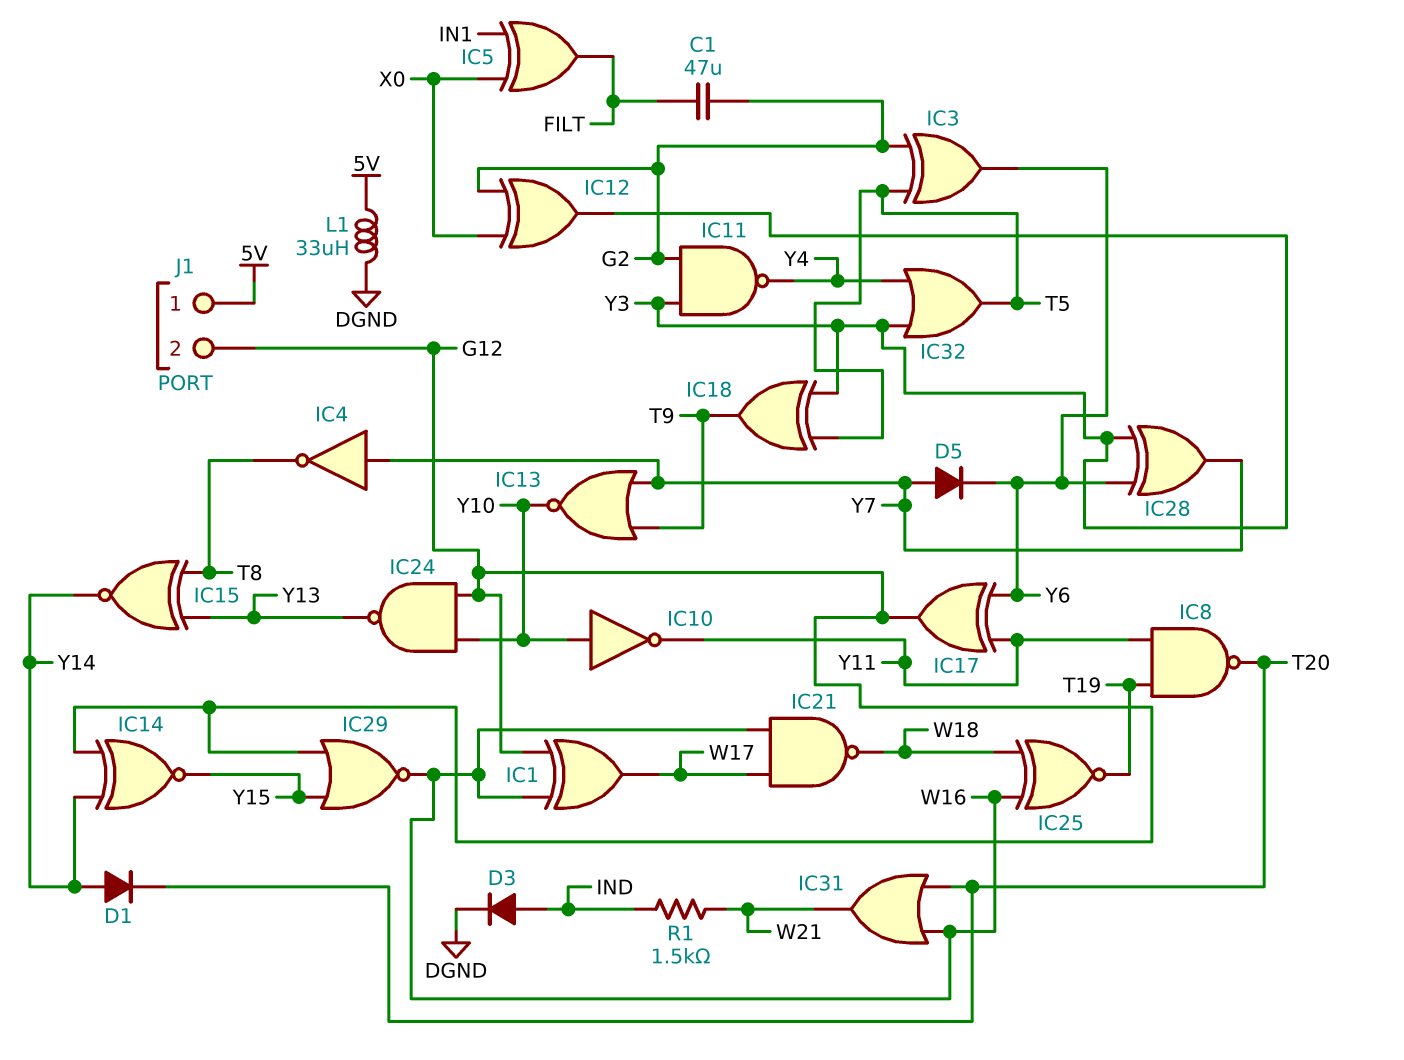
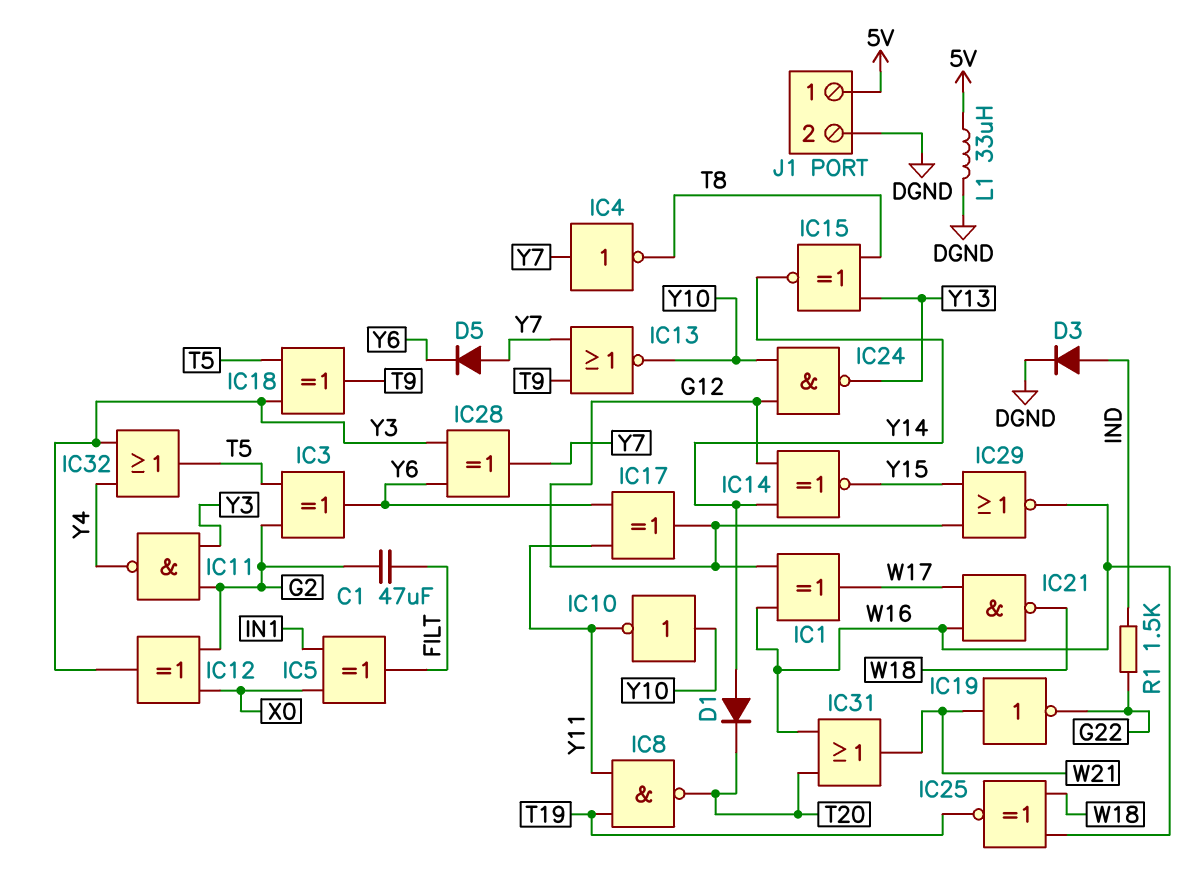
IC19: none -> NOT (in W21, out G22)
J1 pin 2: G12 -> DGND
R1: 1.5k (IND, W21) -> 1.5k (G22, IND)

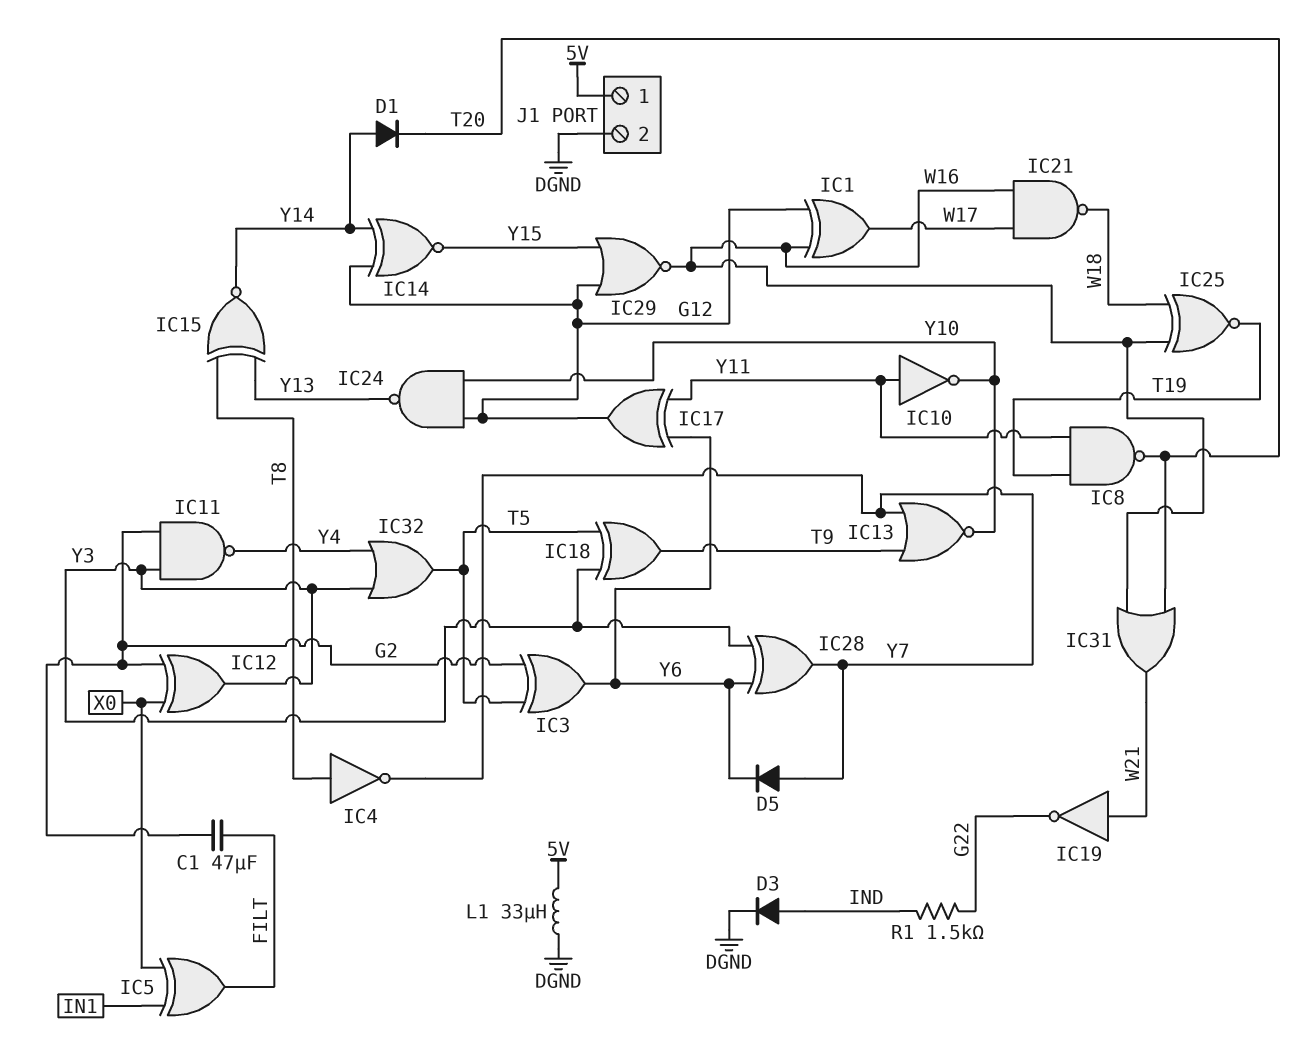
IC4: NOT (in Y7, out T8) -> NOT (in T8, out Y7)
IC10: NOT (in Y10, out Y11) -> NOT (in Y11, out Y10)

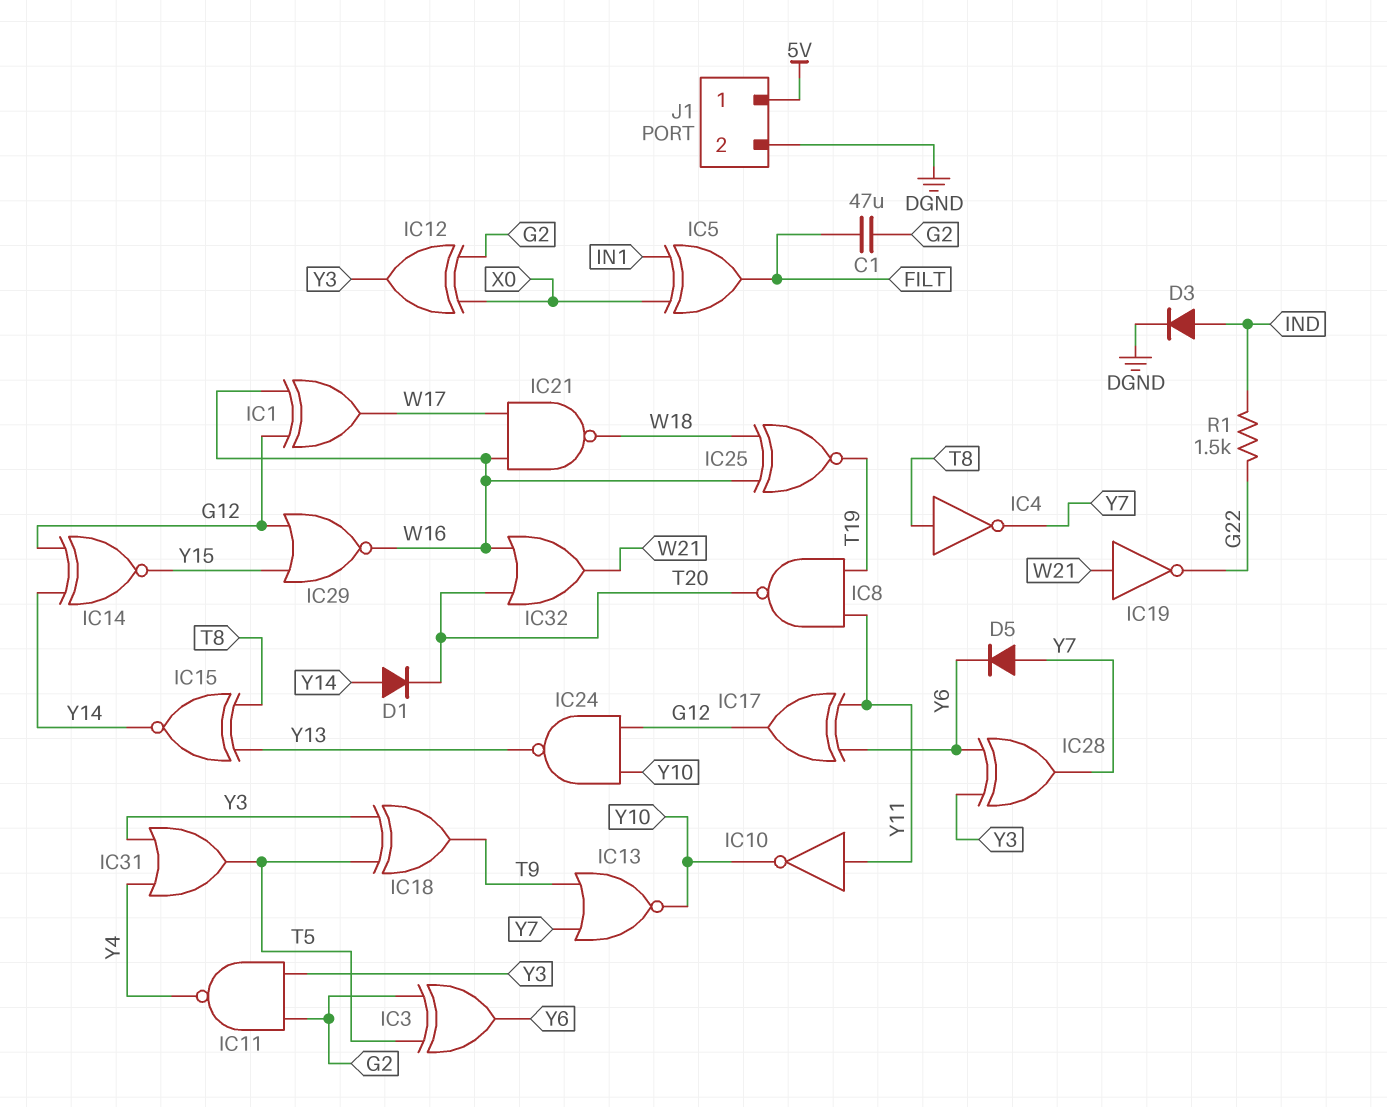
IC31: OR (in T20, in W16, out W21) -> OR (in Y3, in Y4, out T5)
IC32: OR (in Y3, in Y4, out T5) -> OR (in T20, in W16, out W21)
L1: 33uH (5V, DGND) -> none

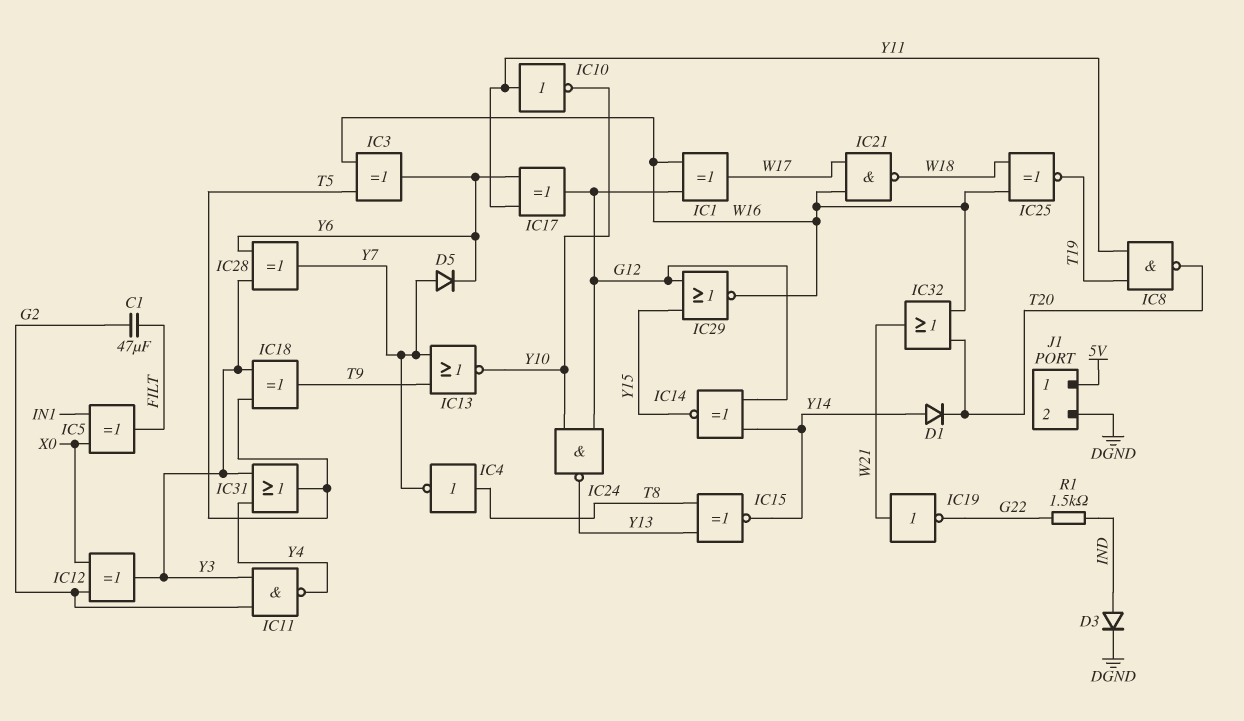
IC3: XOR (in G2, in T5, out Y6) -> XOR (in T5, in W16, out Y6)

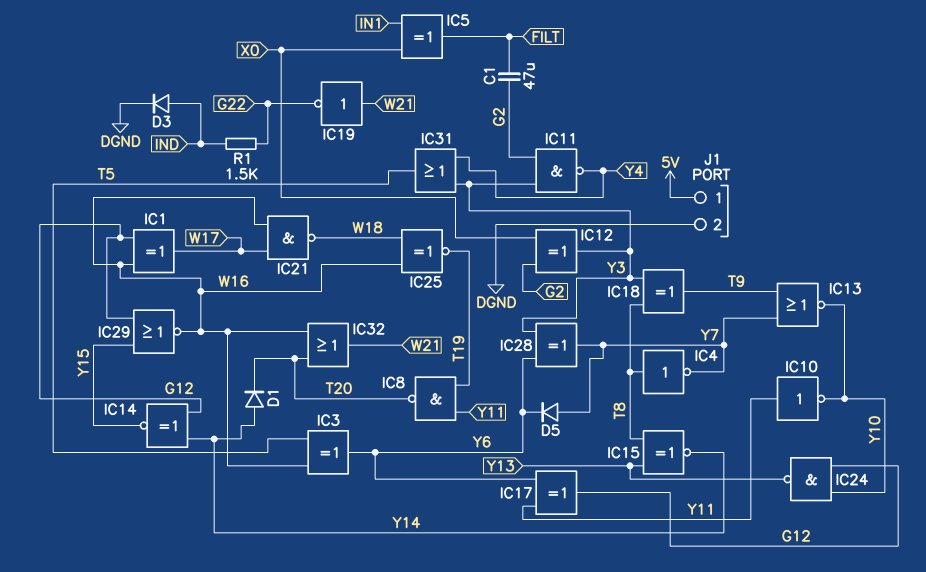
IC18: XOR (in T5, in Y3, out T9) -> XOR (in T8, in Y3, out T9)

